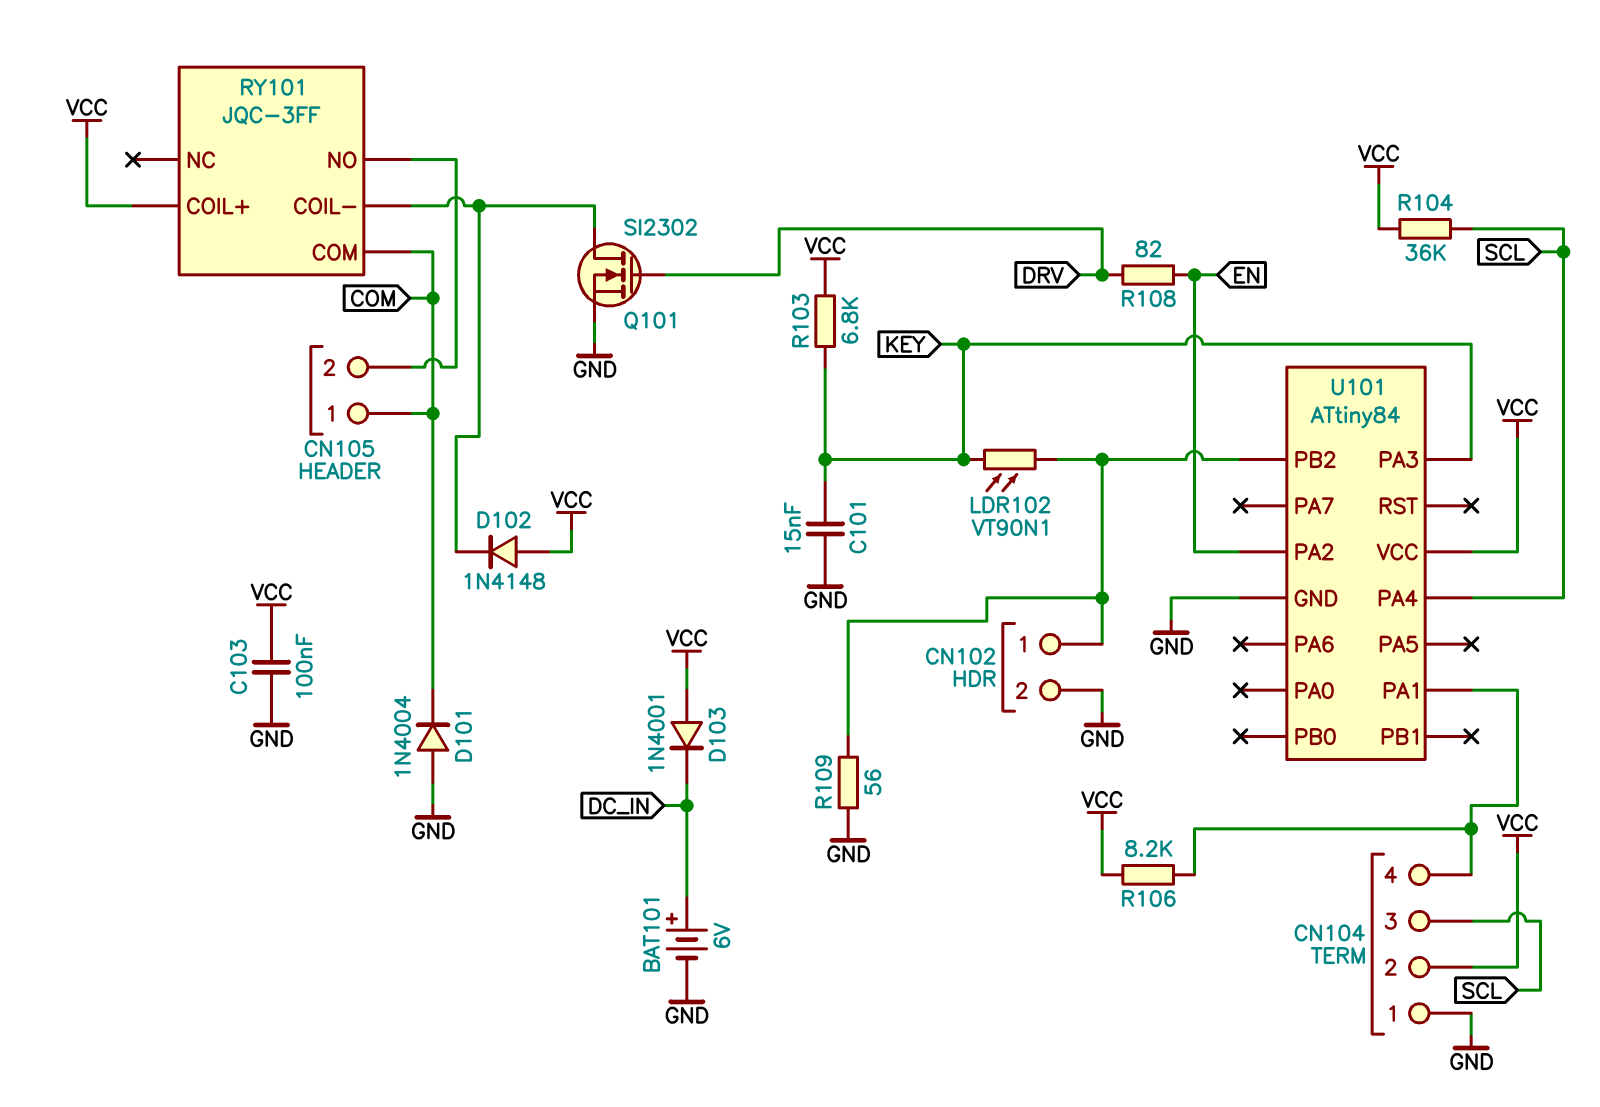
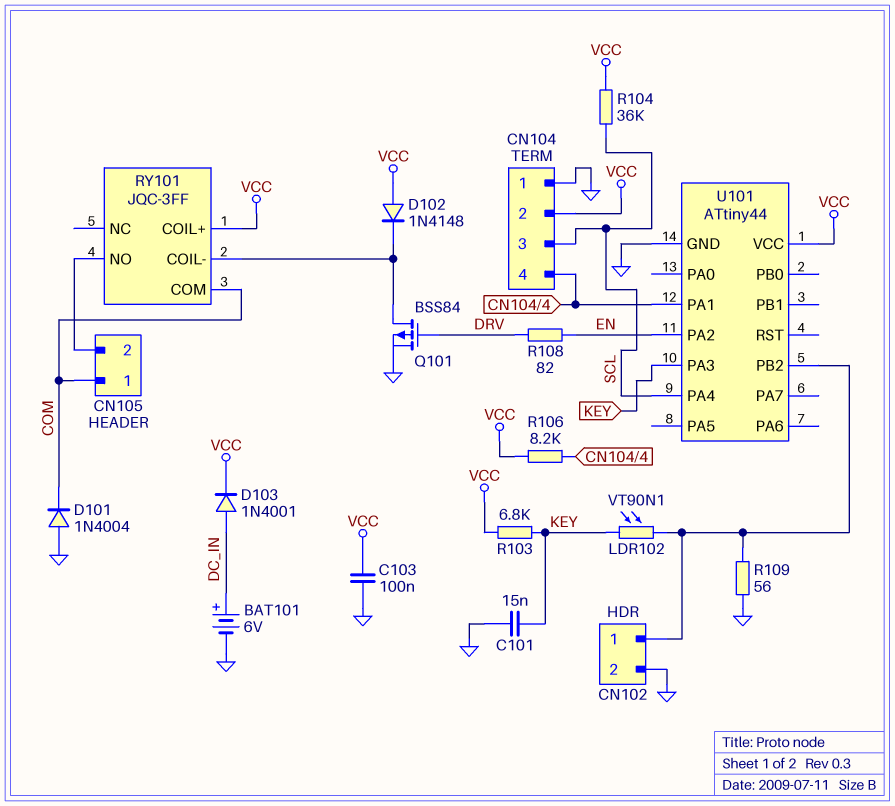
D103: diode 1N4001 (A VCC, K DC_IN) -> diode 1N4001 (A DC_IN, K VCC)
Q101: NMOS SI2302 (G DRV, D RY101/COIL-, S GND) -> PMOS BSS84 (G DRV, D RY101/COIL-, S GND)
U101: ATtiny84 -> ATtiny44

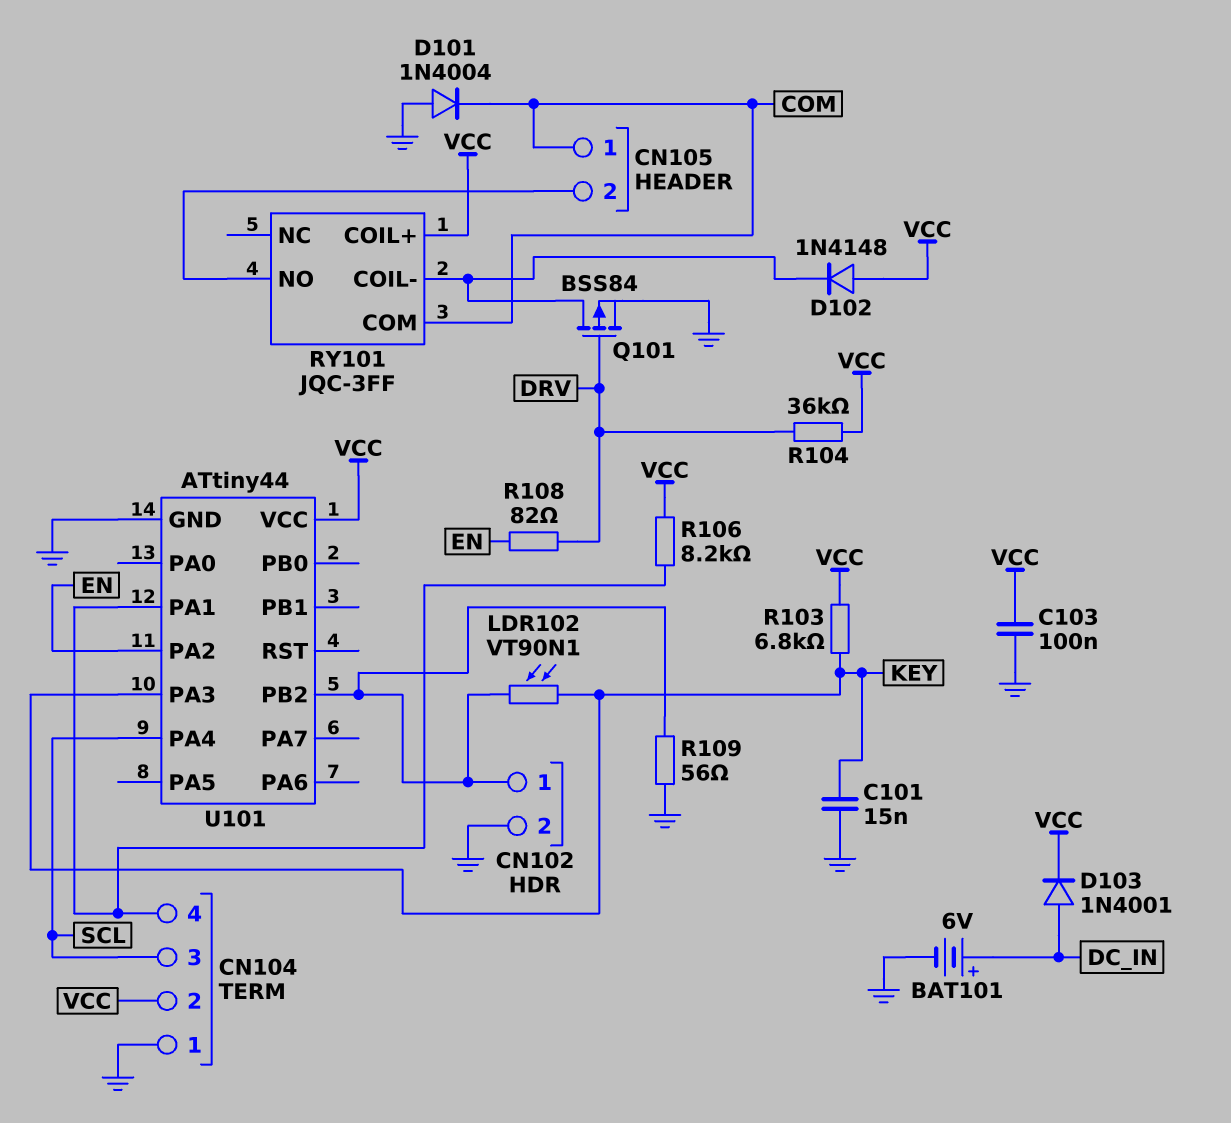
R104: 36k (SCL, VCC) -> 36k (DRV, VCC)

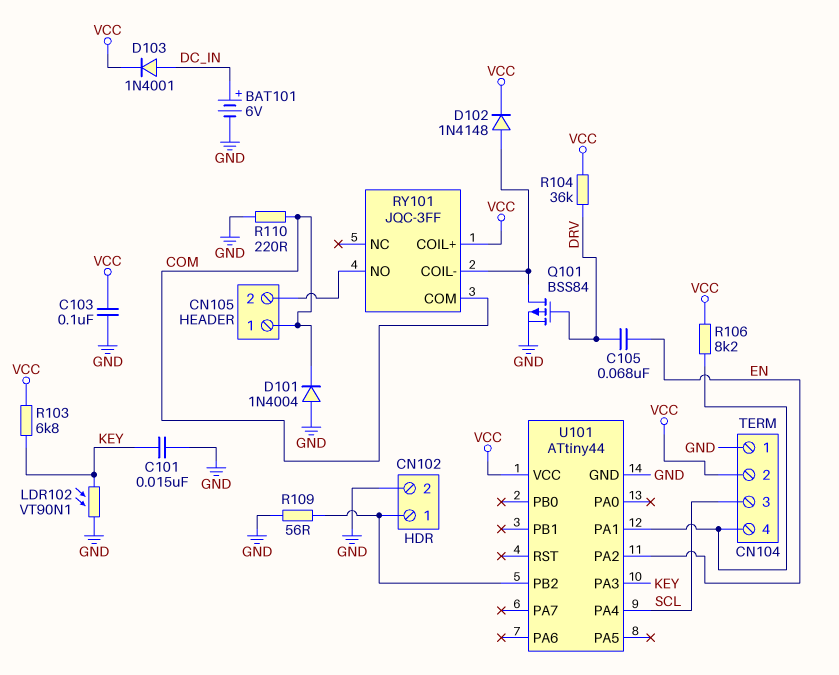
C105: none -> 68nF (DRV, EN)
D102: diode 1N4148 (A VCC, K RY101/COIL-) -> diode 1N4148 (A RY101/COIL-, K VCC)
LDR102: VT90N1 (CN102/1, KEY) -> VT90N1 (GND, KEY)
R108: 82 (DRV, EN) -> none
R110: none -> 220 (COM, GND)

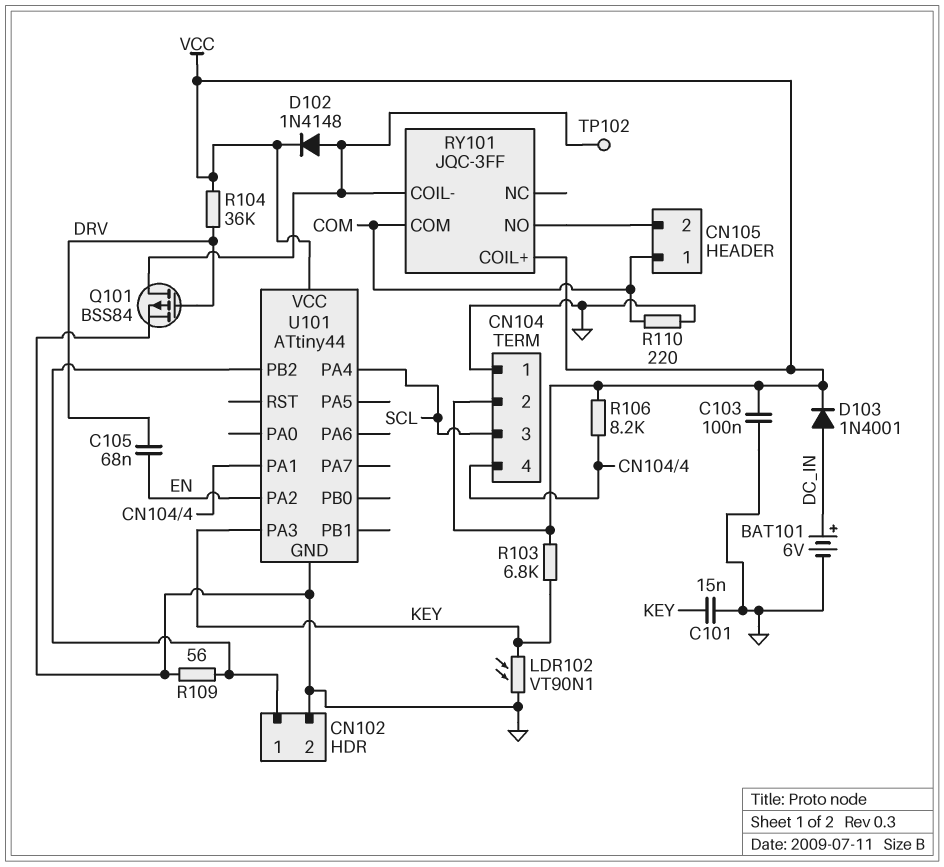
D101: diode 1N4004 (A GND, K COM) -> none
TP102: none -> test point (RY101/COIL-)

